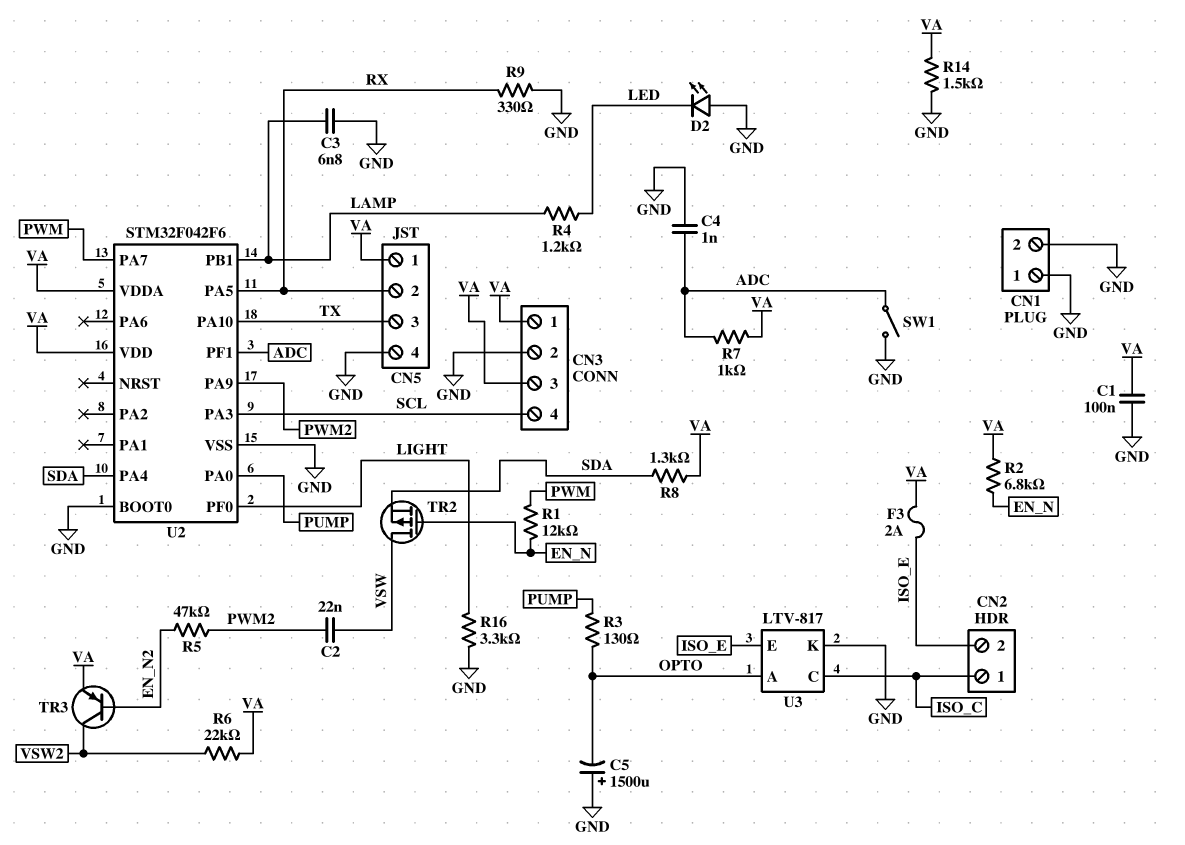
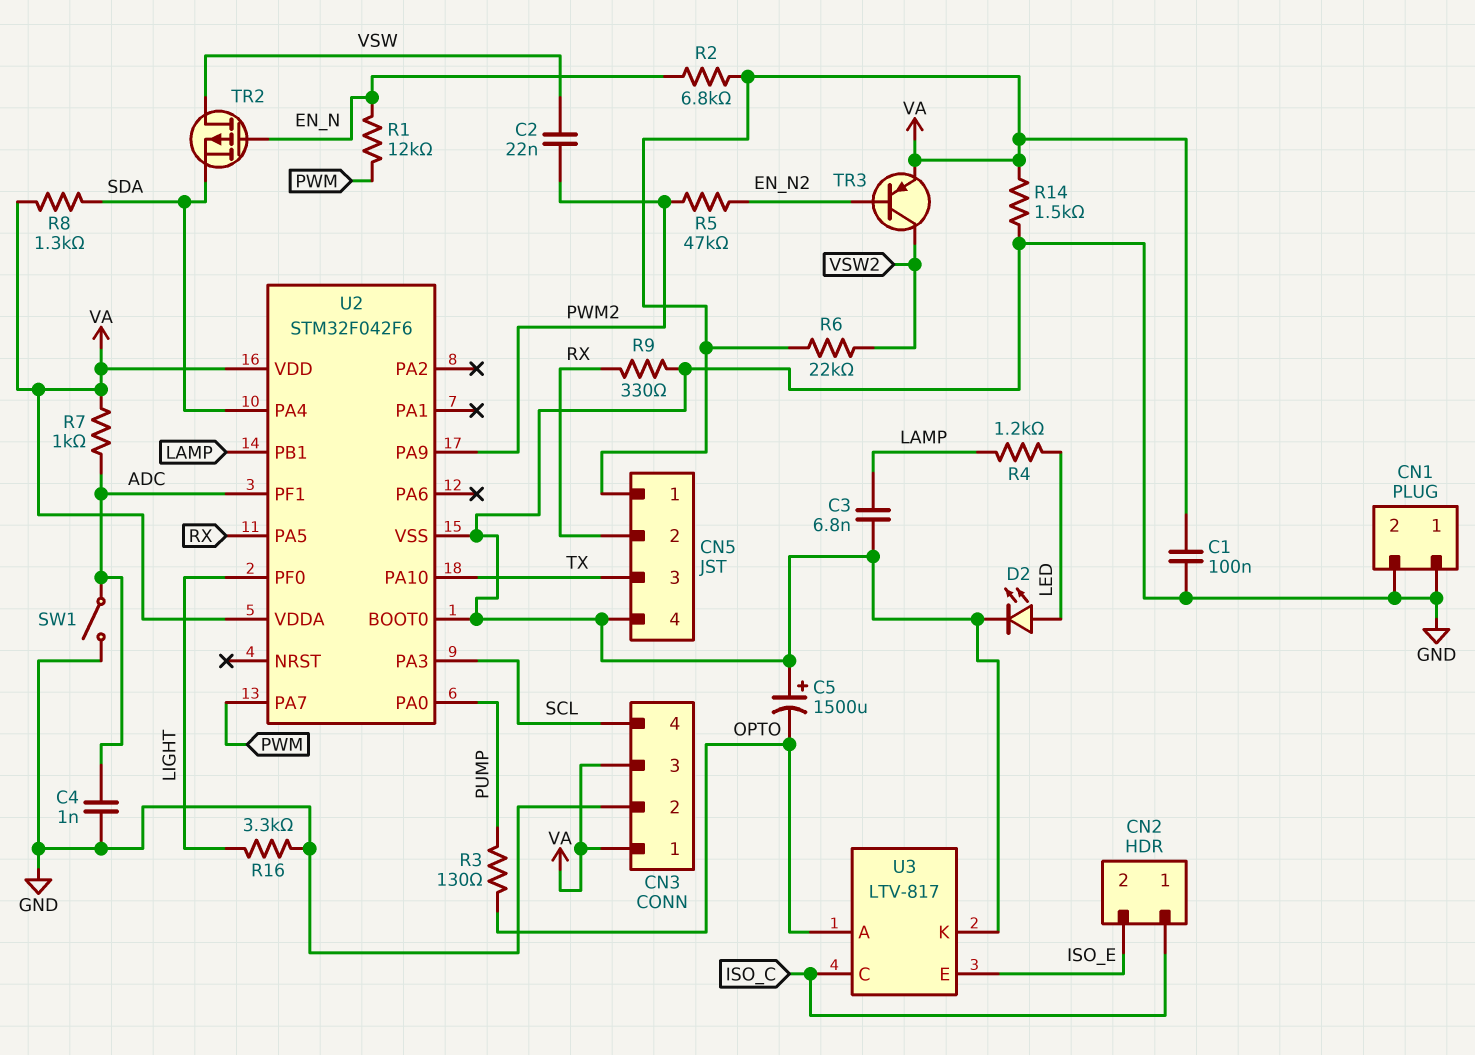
D2: LED (A GND, K LED) -> LED (A LED, K GND)
F3: 2A (ISO_E, VA) -> none

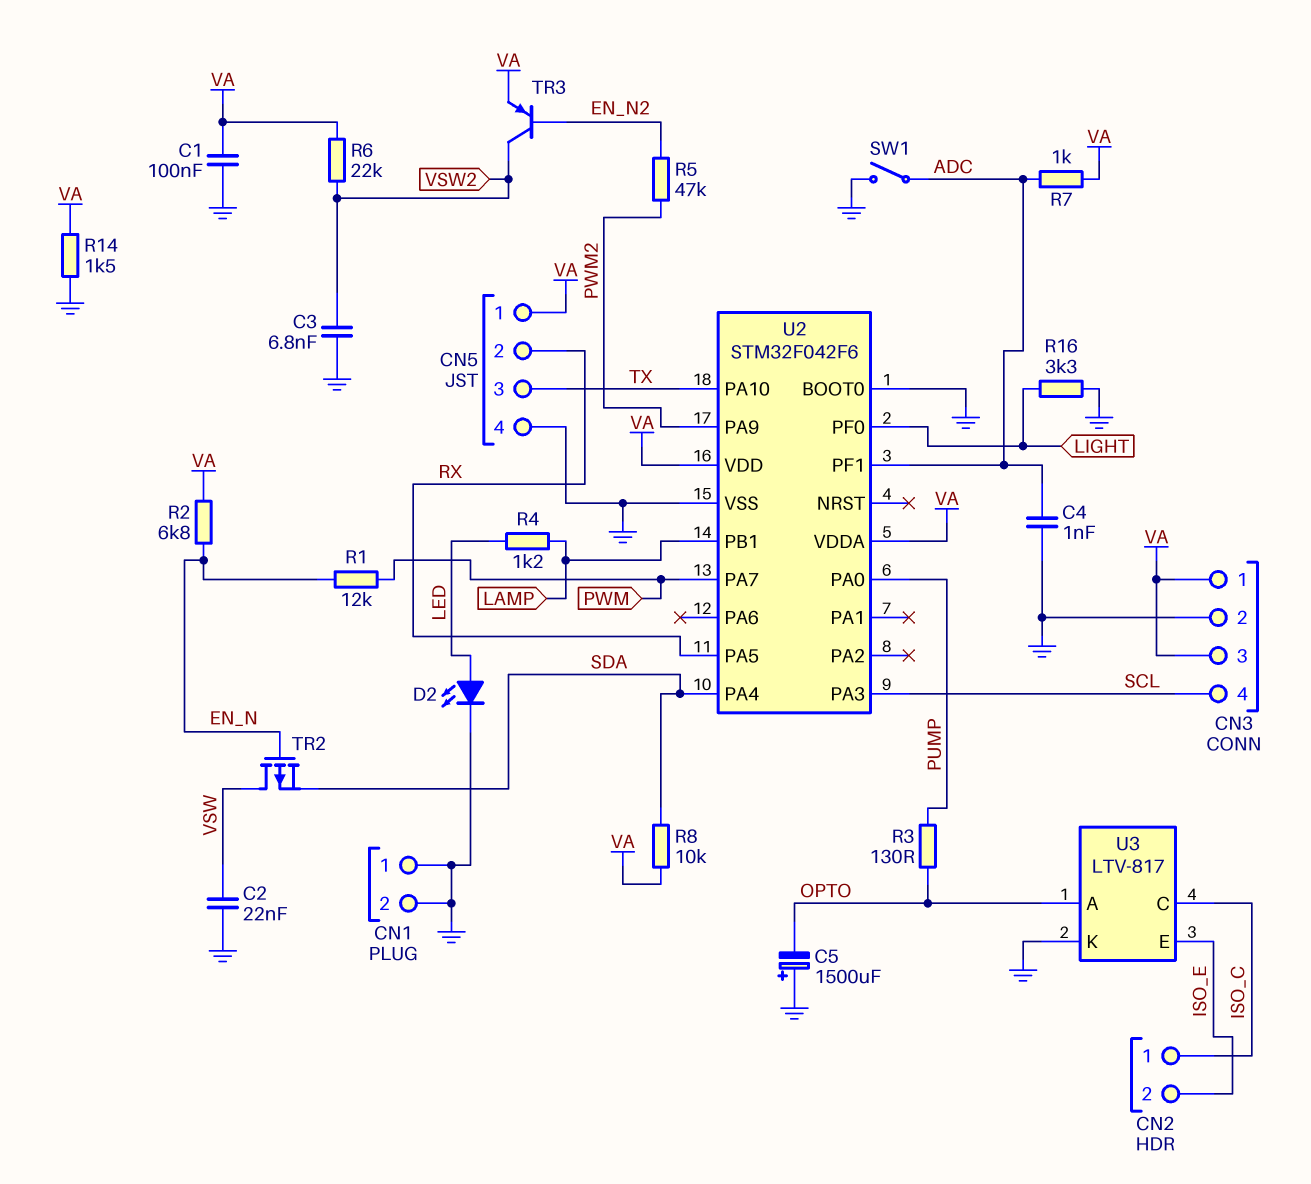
C2: 22nF (PWM2, VSW) -> 22nF (GND, VSW)
C3: 6.8nF (GND, LAMP) -> 6.8nF (GND, VSW2)
R8: 1.3k (SDA, VA) -> 10k (SDA, VA)
R9: 330 (GND, RX) -> none

